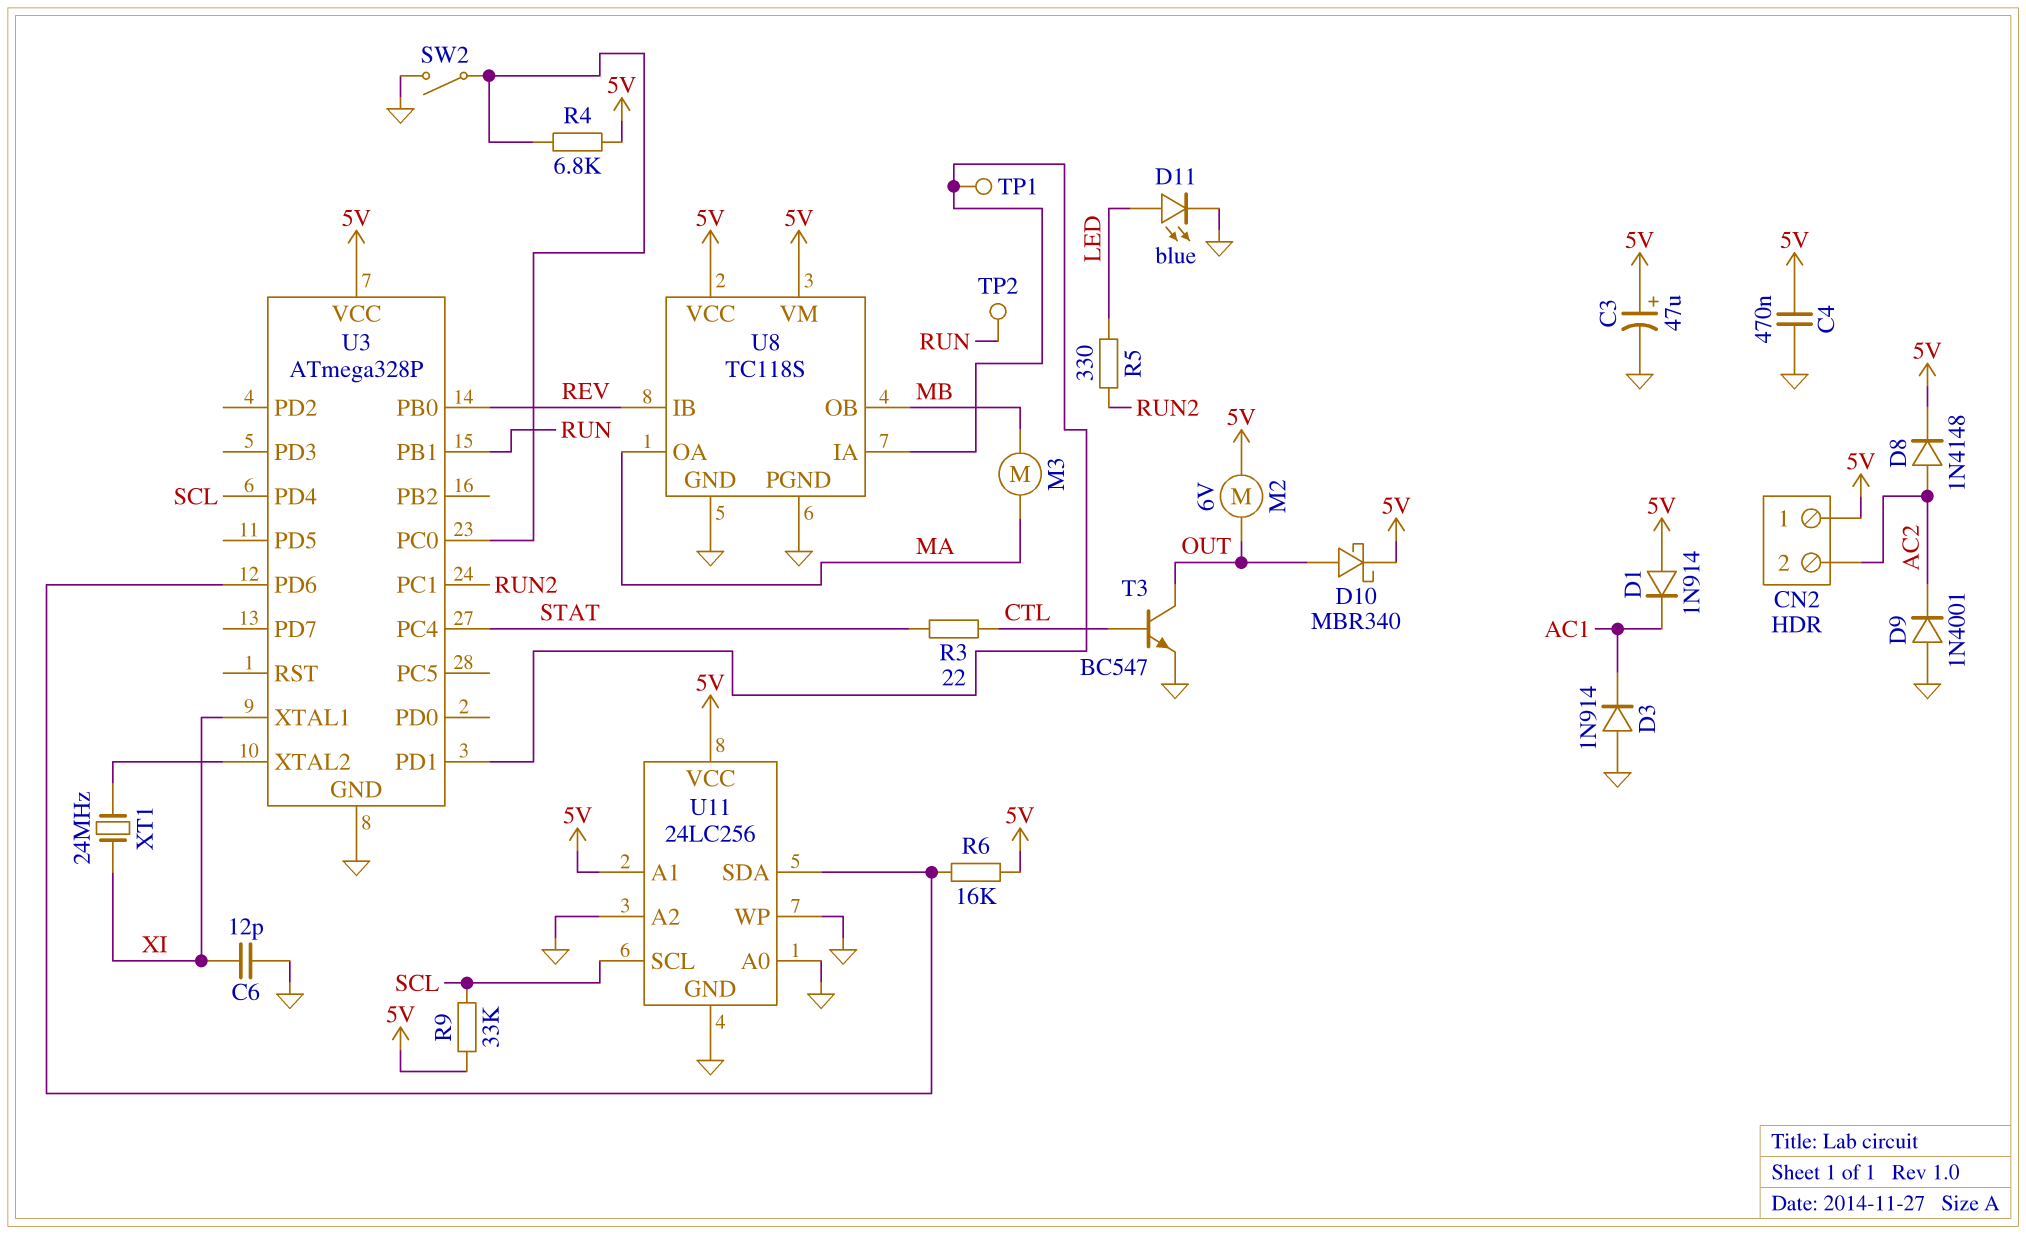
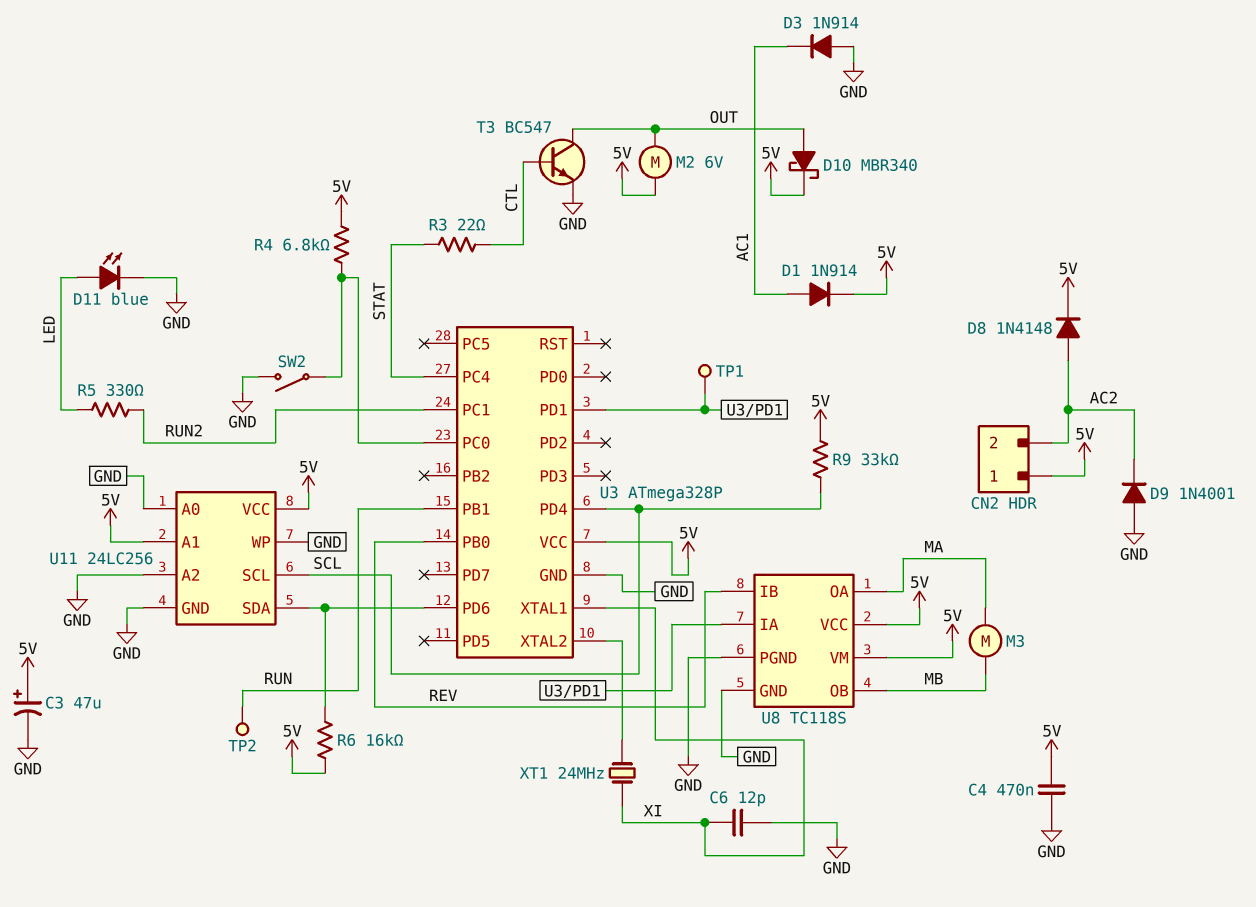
D1: diode 1N914 (A 5V, K AC1) -> diode 1N914 (A AC1, K 5V)

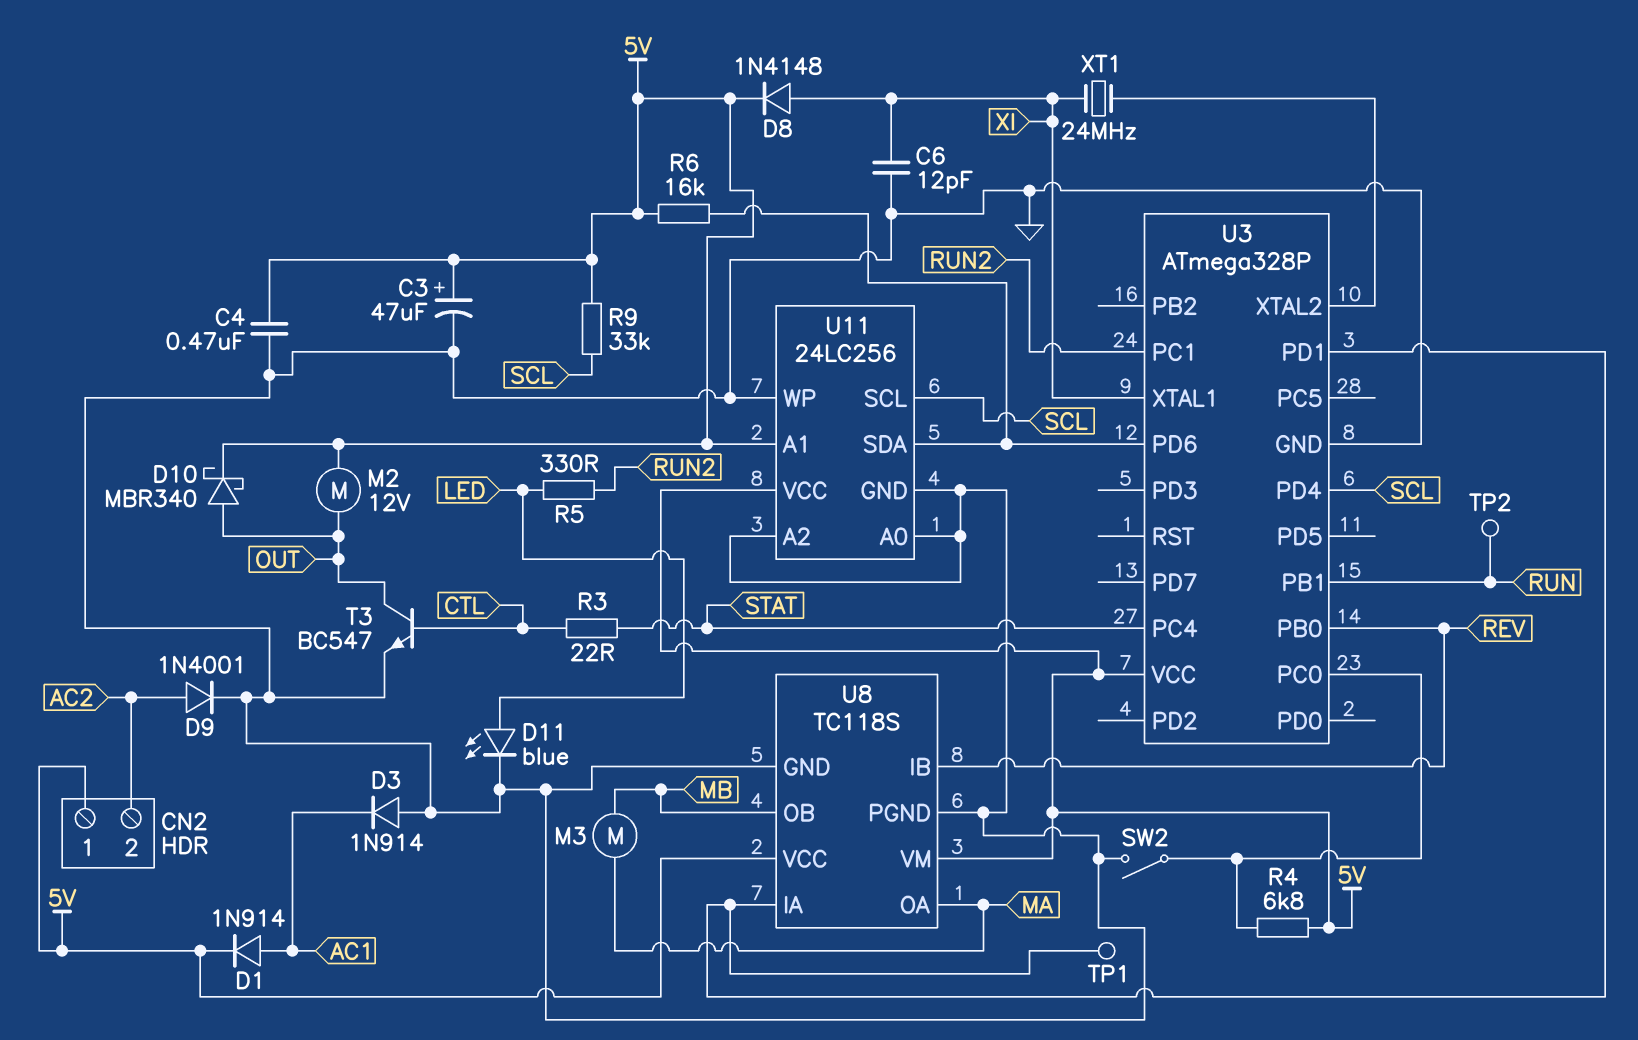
D8: diode 1N4148 (A AC2, K 5V) -> diode 1N4148 (A XI, K 5V)
D9: diode 1N4001 (A GND, K AC2) -> diode 1N4001 (A AC2, K GND)
M2: motor 6V (5V, OUT) -> motor 12V (5V, OUT)

